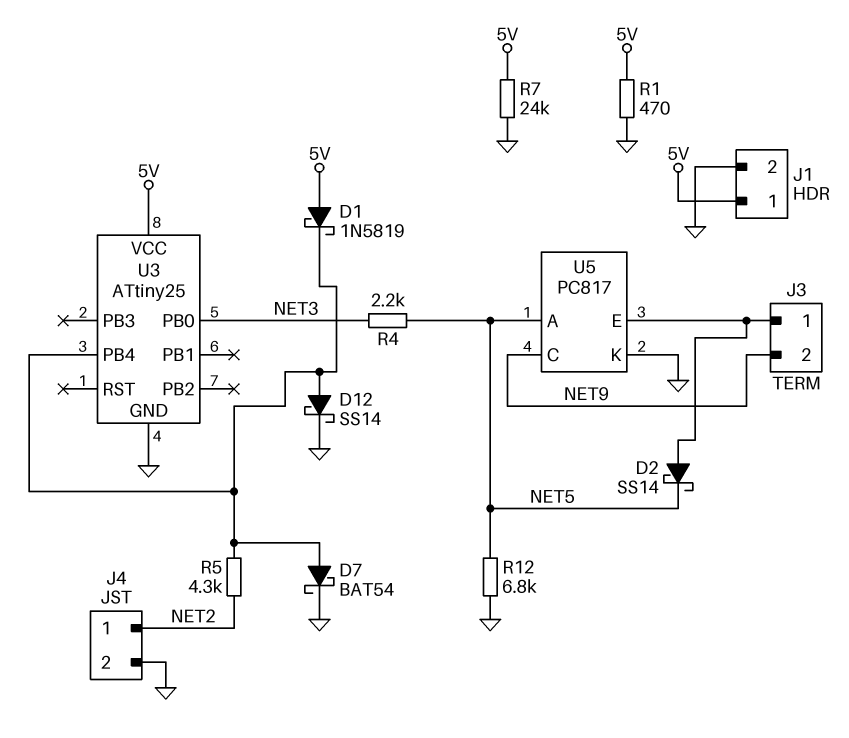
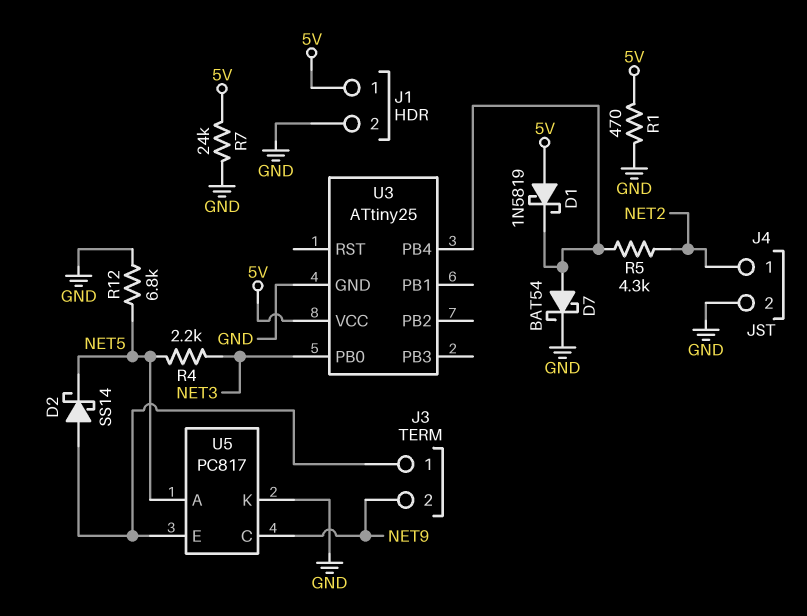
D12: schottky SS14 (A U3/PB4, K GND) -> none

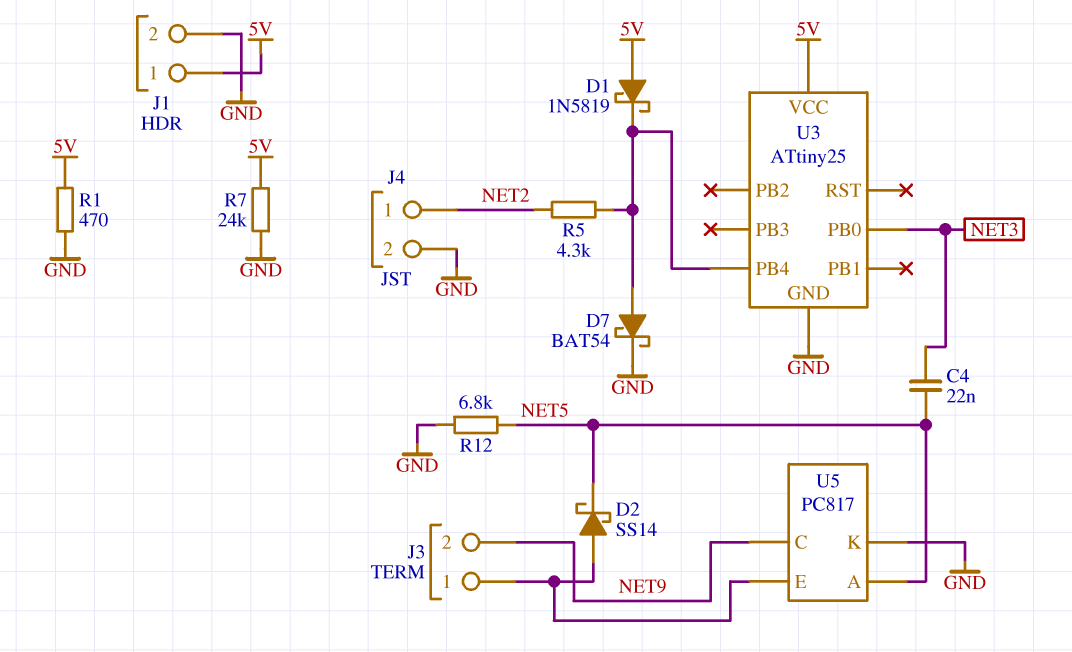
C4: none -> 22nF (NET3, NET5)
R4: 2.2k (NET3, NET5) -> none

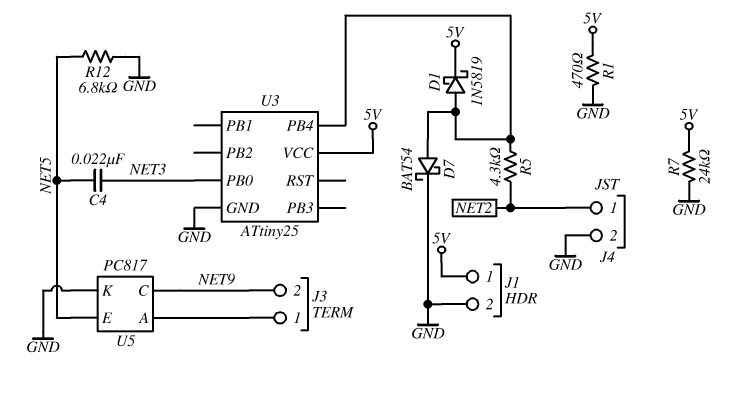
D1: schottky 1N5819 (A 5V, K U3/PB4) -> schottky 1N5819 (A U3/PB4, K 5V)
D2: schottky SS14 (A J3/1, K NET5) -> none
U5 pin A: NET5 -> J3/1
U5 pin E: J3/1 -> NET5

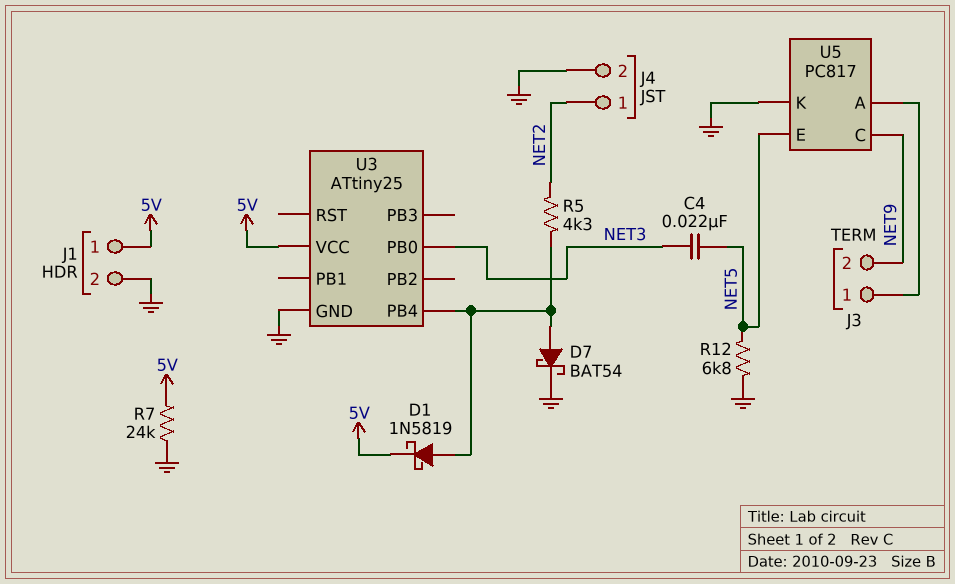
R1: 470 (5V, GND) -> none

